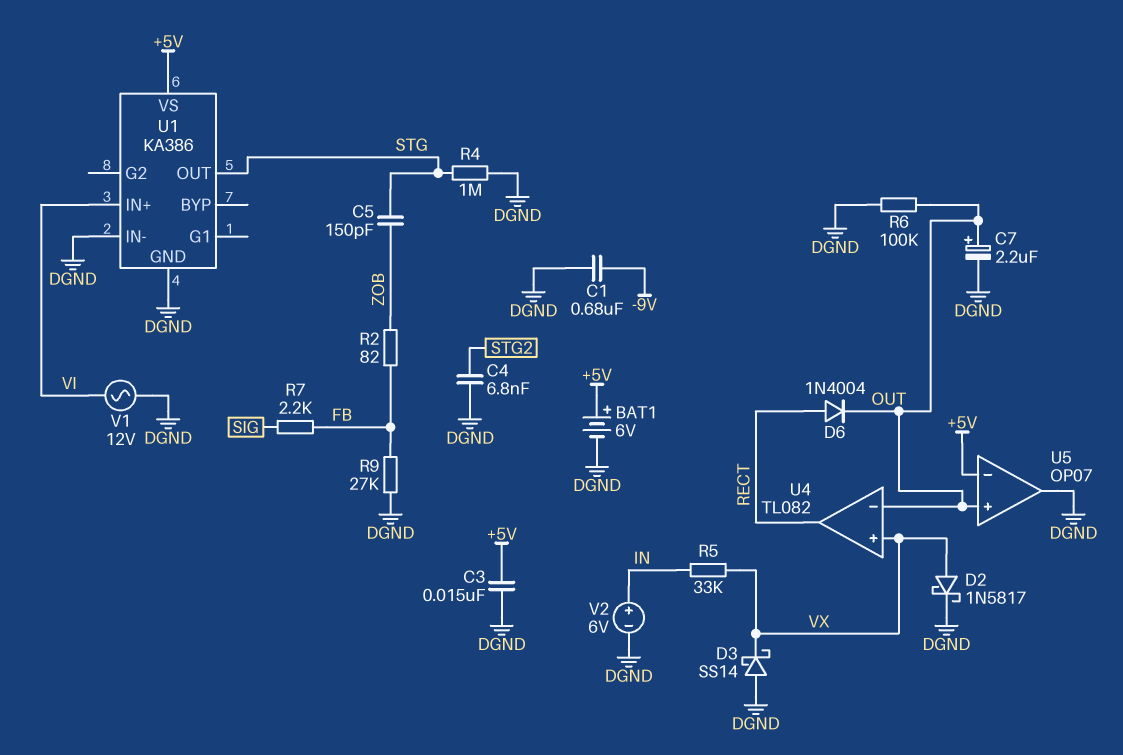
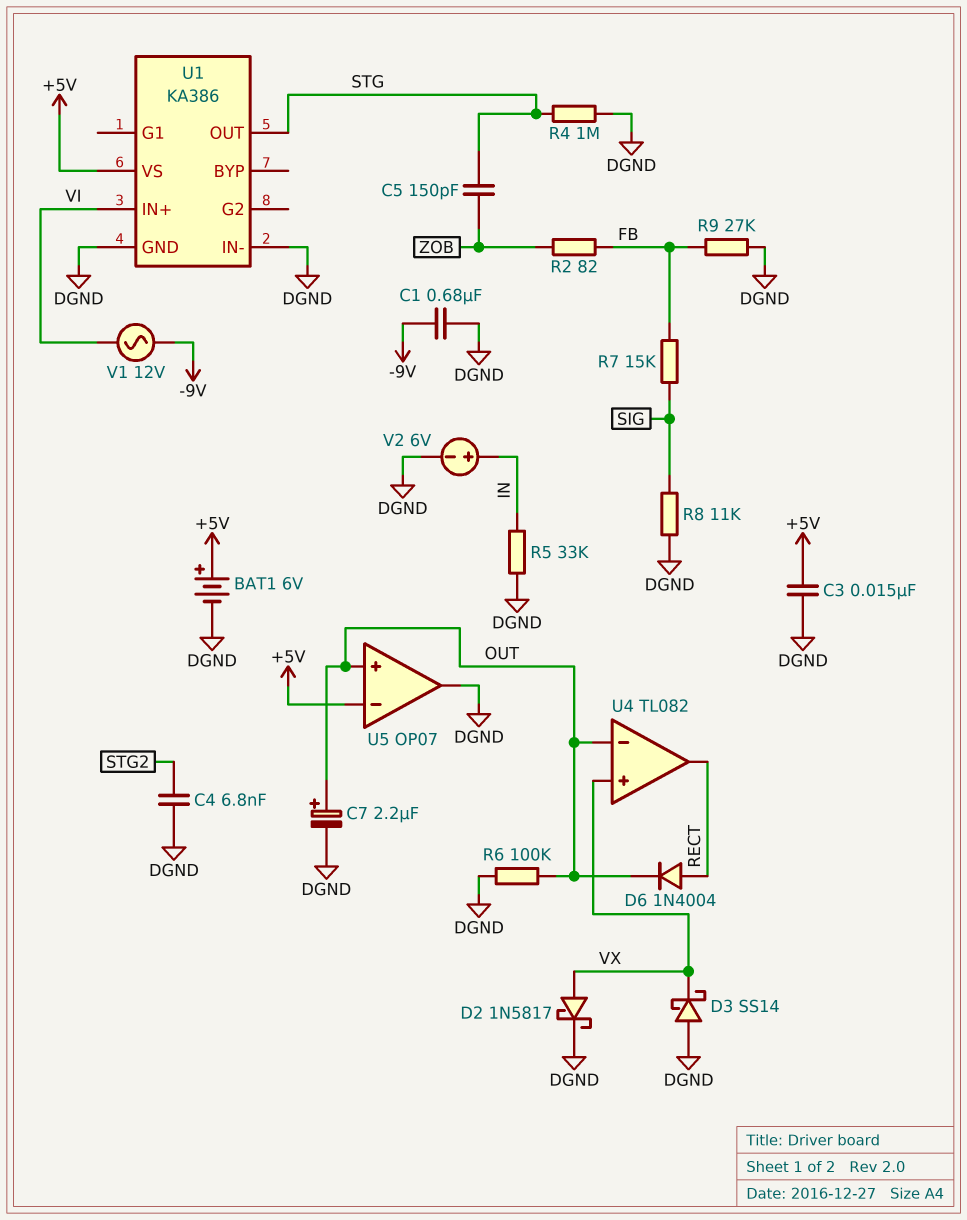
R5: 33k (IN, VX) -> 33k (DGND, IN)
R7: 2.2k (FB, SIG) -> 15k (FB, SIG)
R8: none -> 11k (DGND, SIG)
V1: AC 12V (DGND, VI) -> AC 12V (-9V, VI)

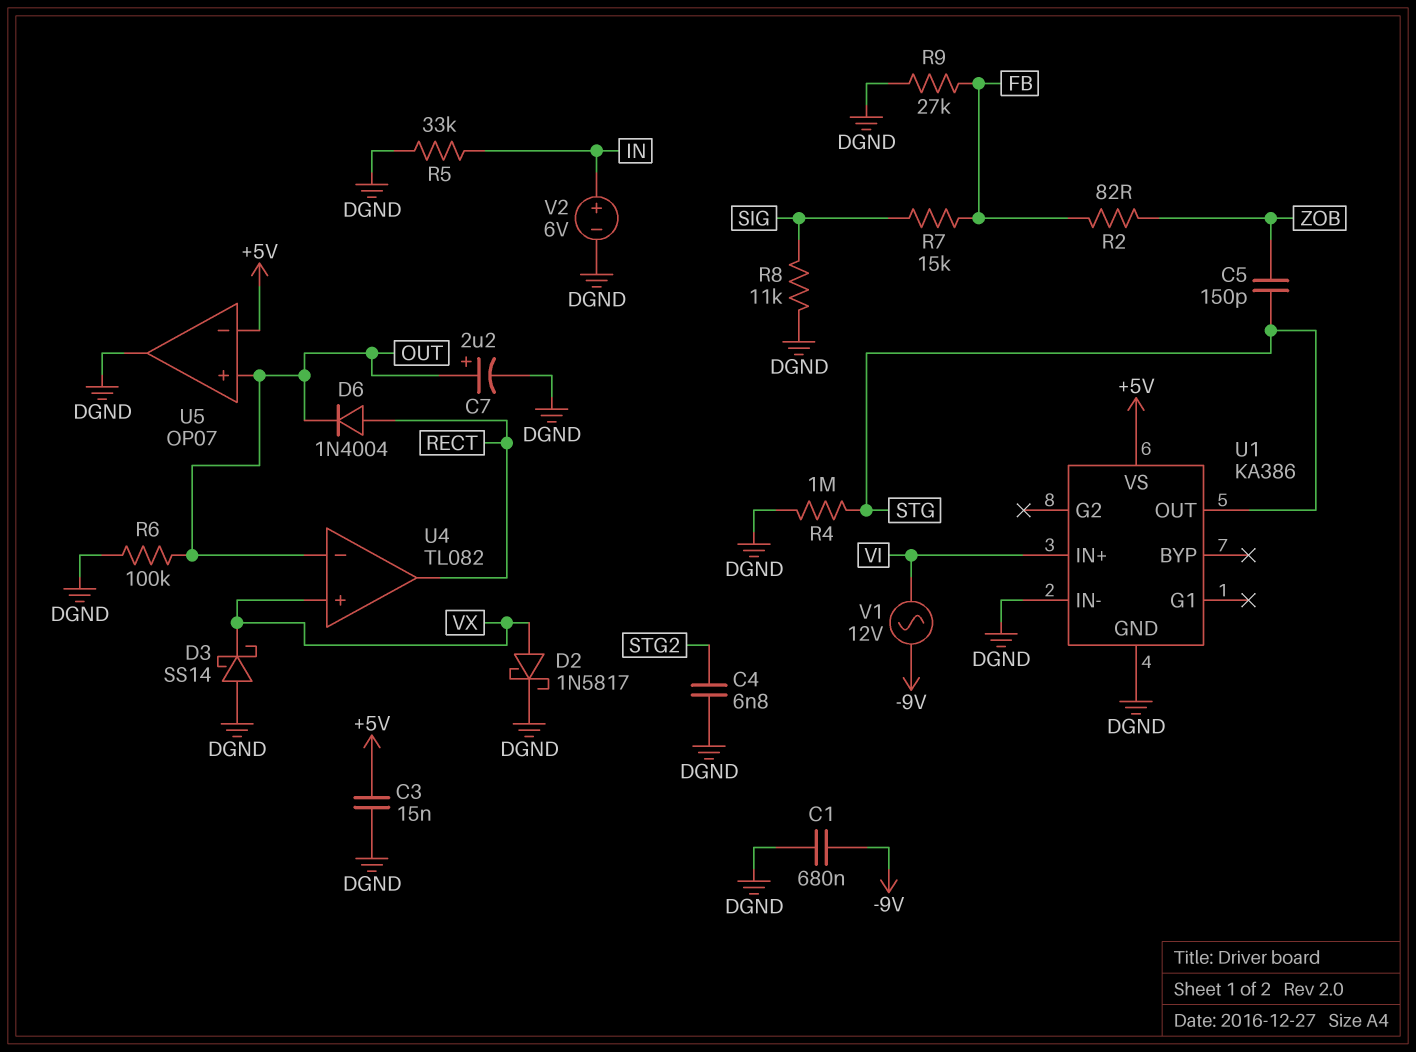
BAT1: 6V (plus +5V, minus DGND) -> none

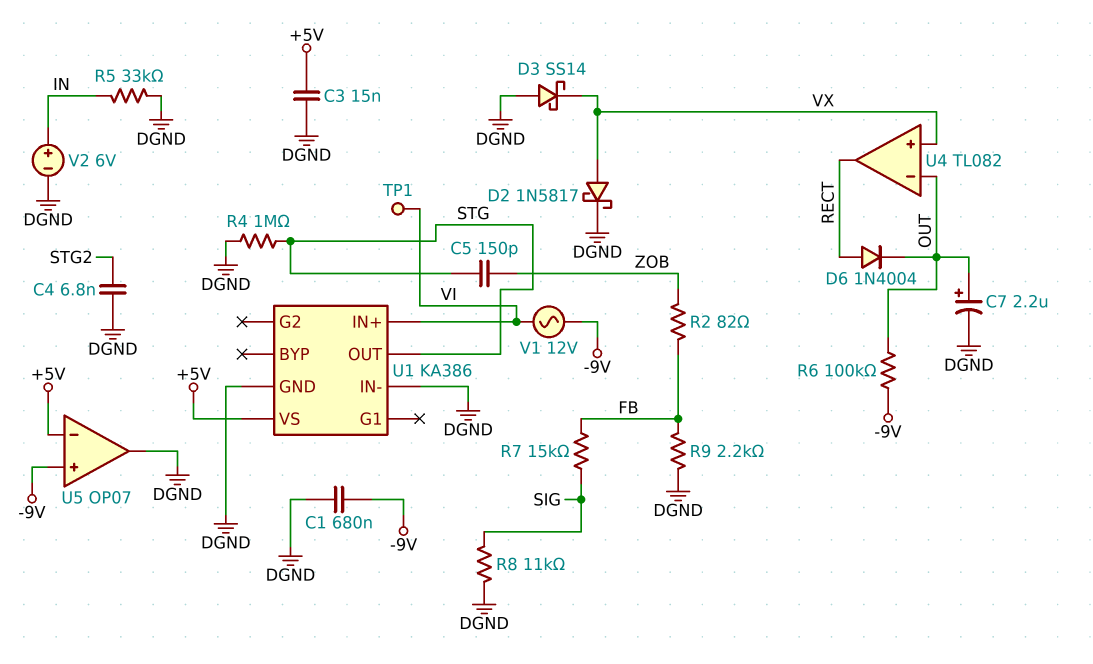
R6: 100k (DGND, OUT) -> 100k (-9V, OUT)
R9: 27k (DGND, FB) -> 2.2k (DGND, FB)
TP1: none -> test point (VI)
U5 pin in+: OUT -> -9V

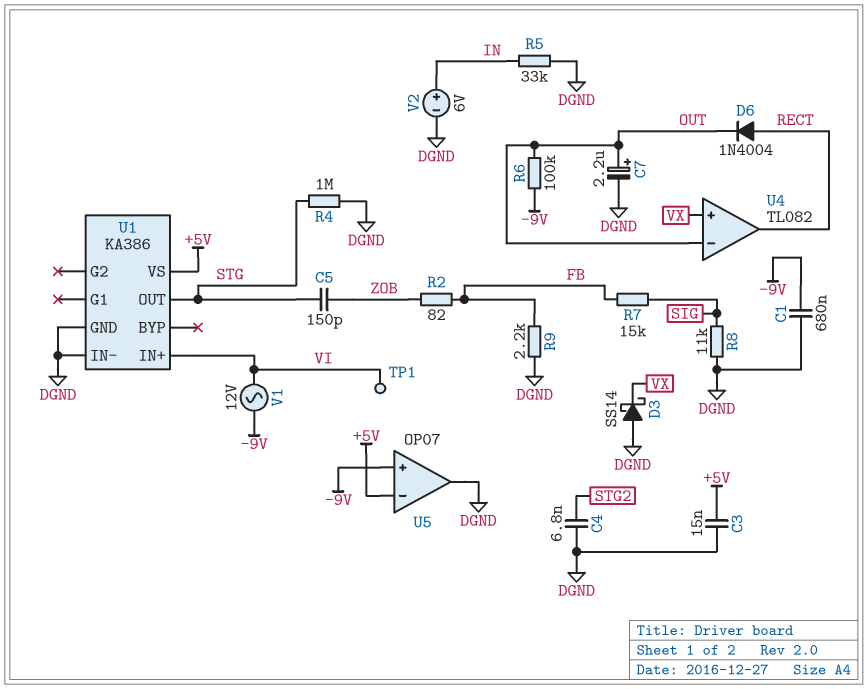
D2: schottky 1N5817 (A VX, K DGND) -> none

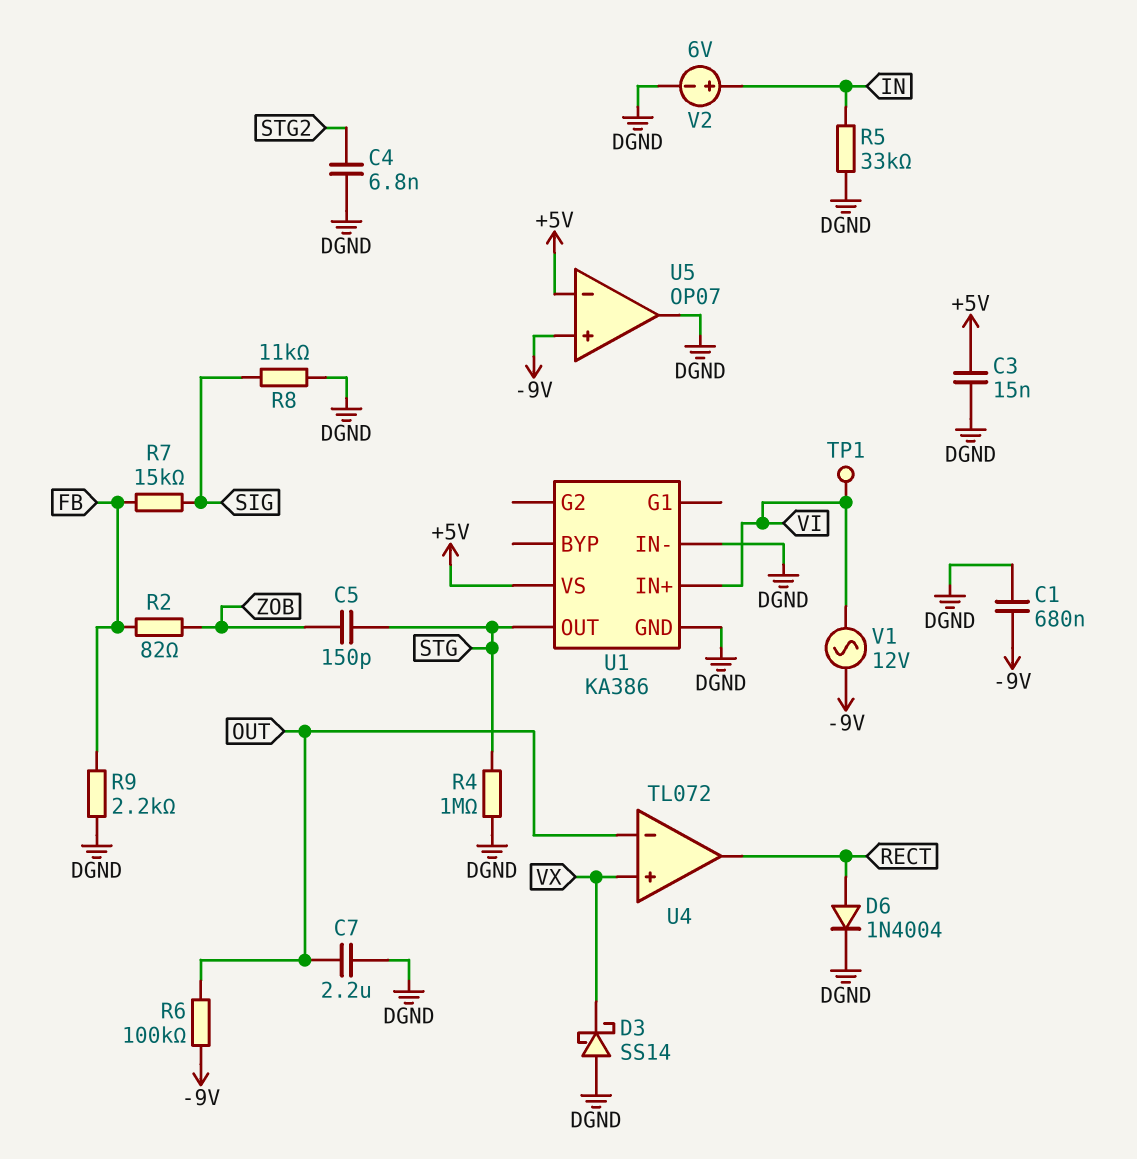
C7: 2.2uF (plus OUT, minus DGND) -> 2.2uF (DGND, OUT)
D6: diode 1N4004 (A RECT, K OUT) -> diode 1N4004 (A RECT, K DGND)
U4: TL082 -> TL072

